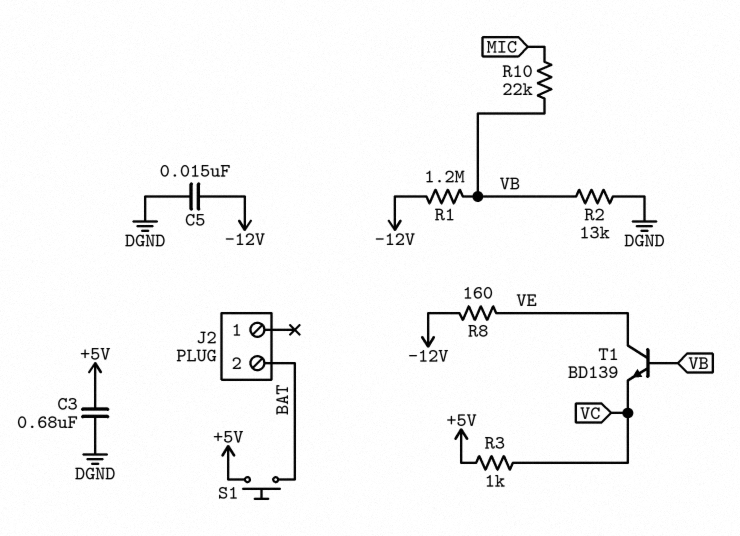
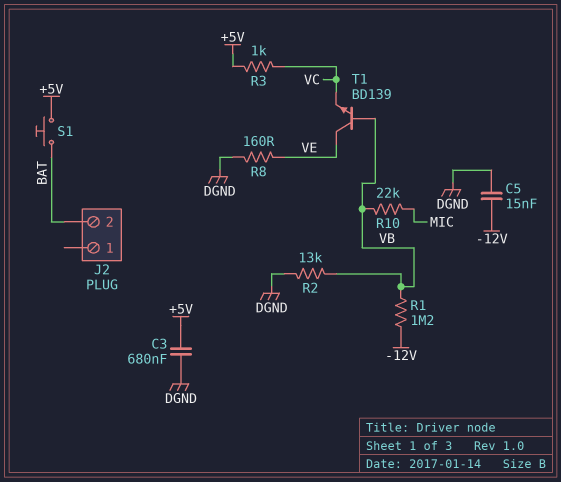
R8: 160 (-12V, VE) -> 160 (DGND, VE)

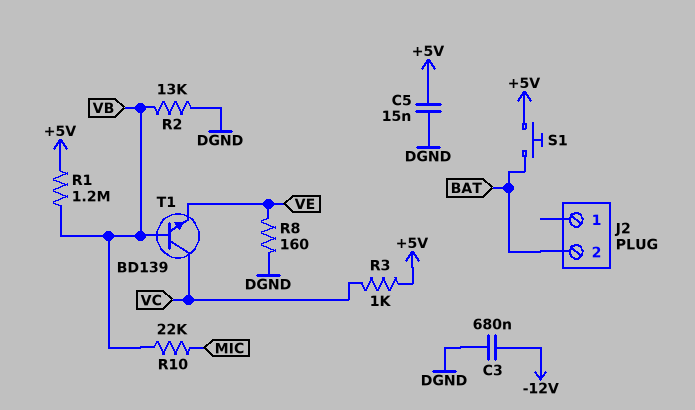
C3: 680nF (+5V, DGND) -> 680nF (-12V, DGND)
C5: 15nF (-12V, DGND) -> 15nF (+5V, DGND)
R1: 1.2M (-12V, VB) -> 1.2M (+5V, VB)
T1: NPN BD139 (B VB, C VE, E VC) -> NPN BD139 (B VB, C VC, E VE)

